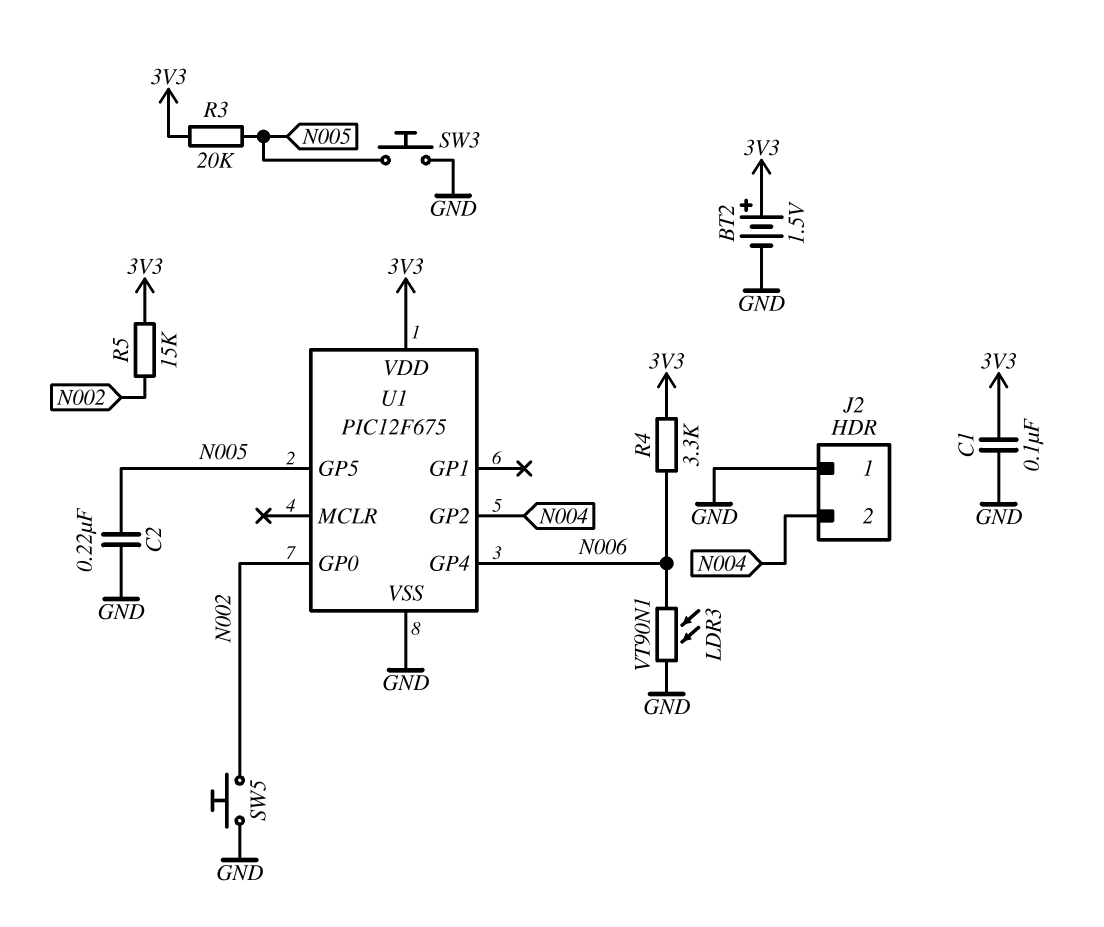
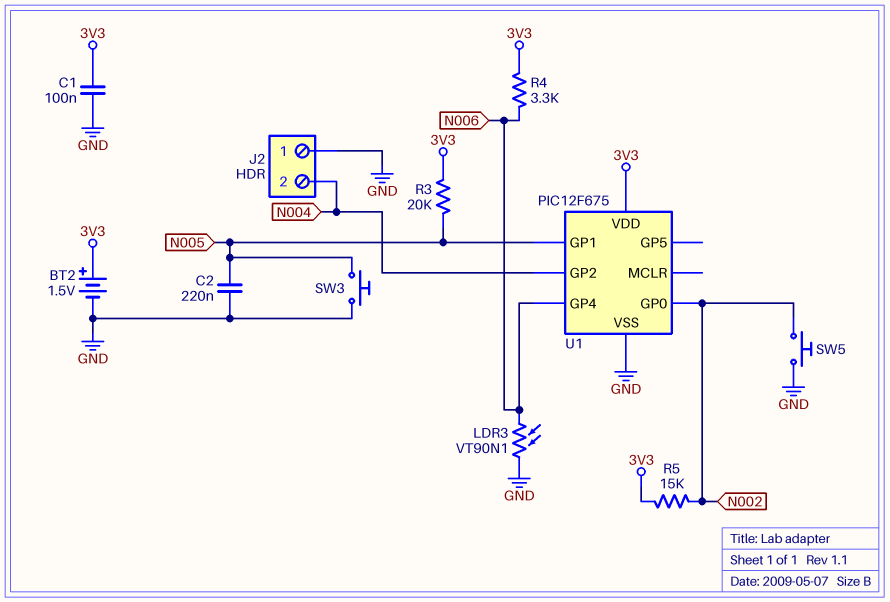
U1 pin GP1: none -> N005
U1 pin GP5: N005 -> none

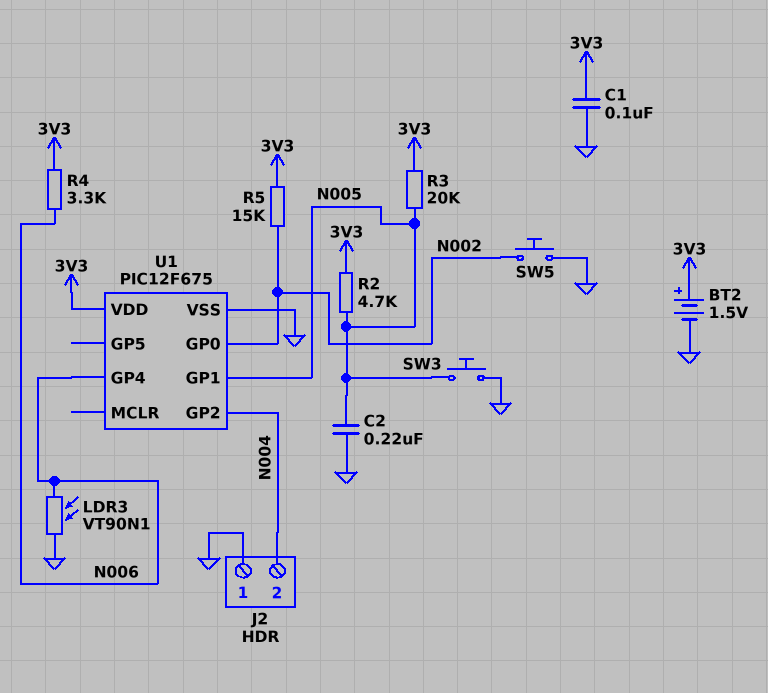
R2: none -> 4.7k (3V3, N005)

